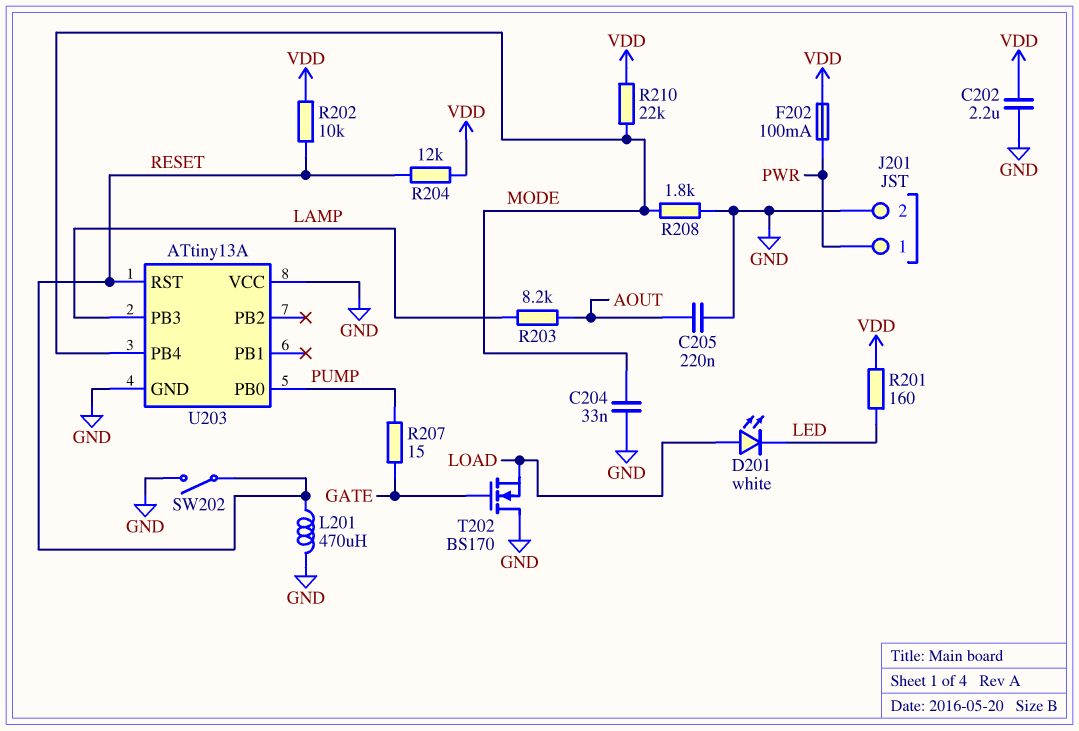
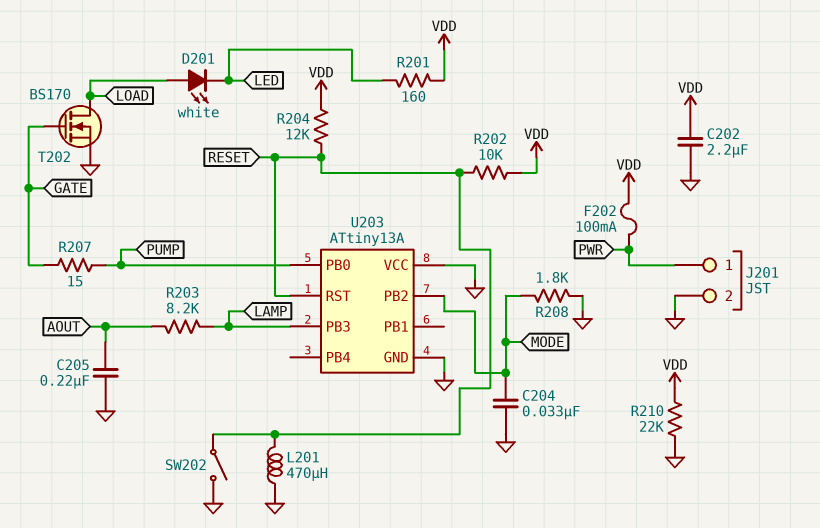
R210: 22k (MODE, VDD) -> 22k (GND, VDD)
T202: NMOS BS170 (G GATE, D GND, S LOAD) -> NMOS BS170 (G GATE, D LOAD, S GND)
U203 pin PB2: none -> MODE
U203 pin PB4: MODE -> none

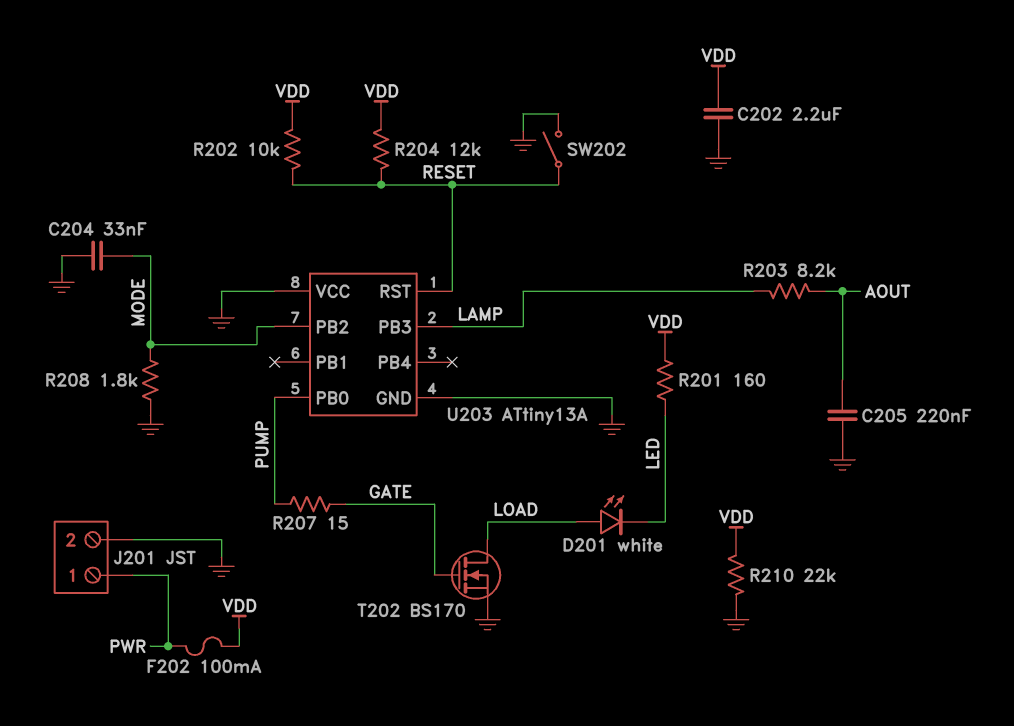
L201: 470uH (GND, RESET) -> none

